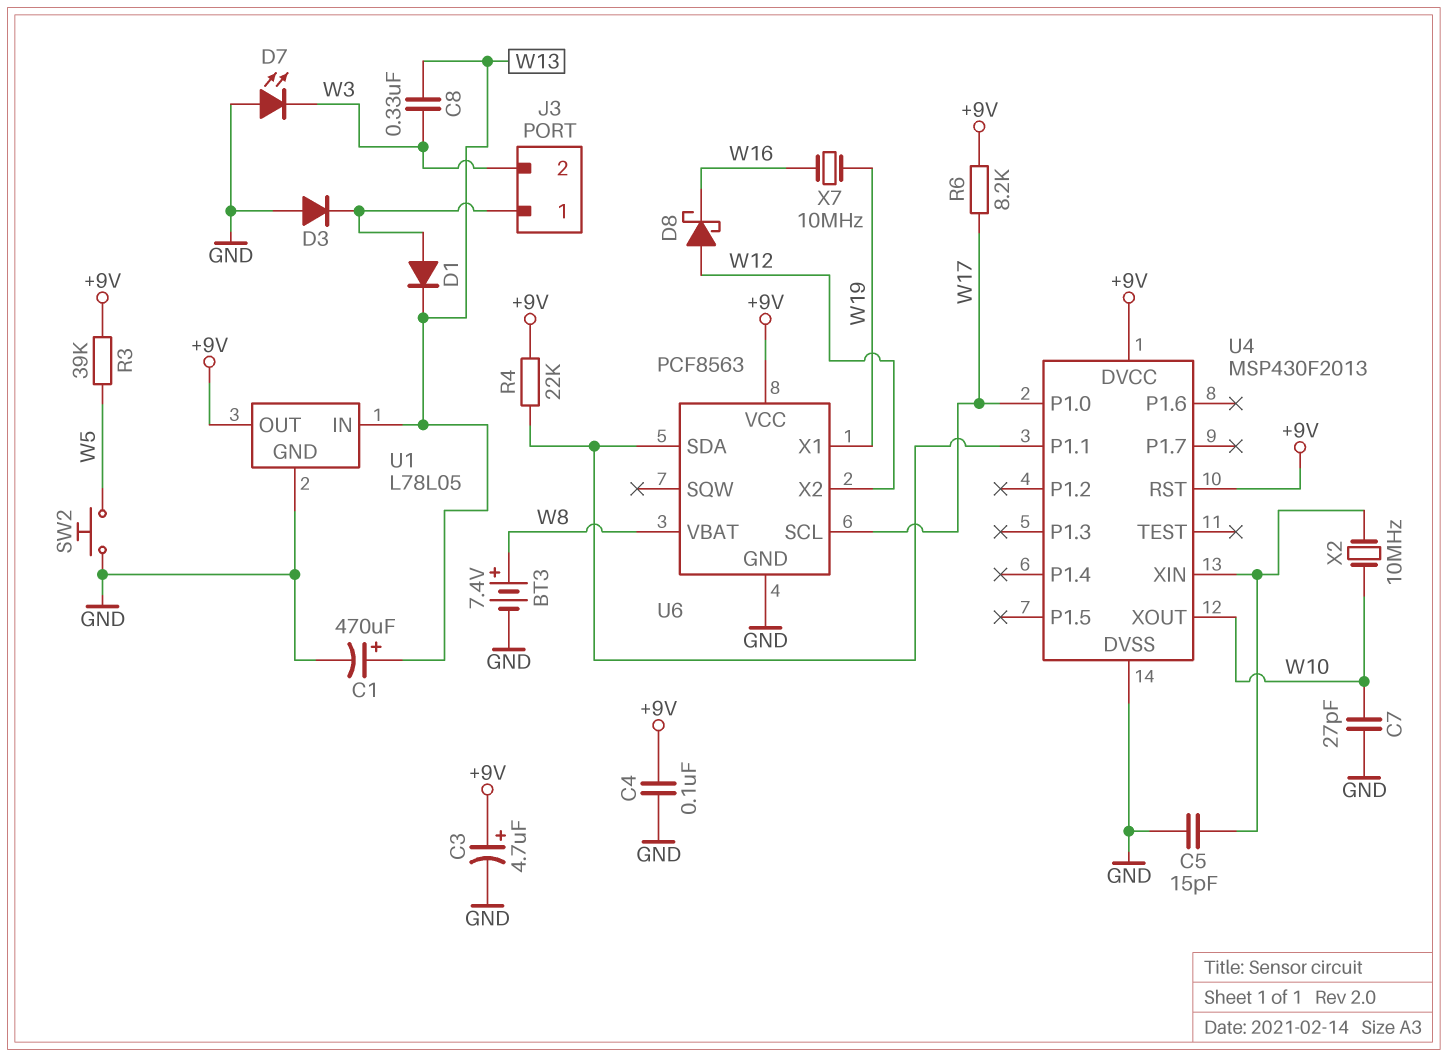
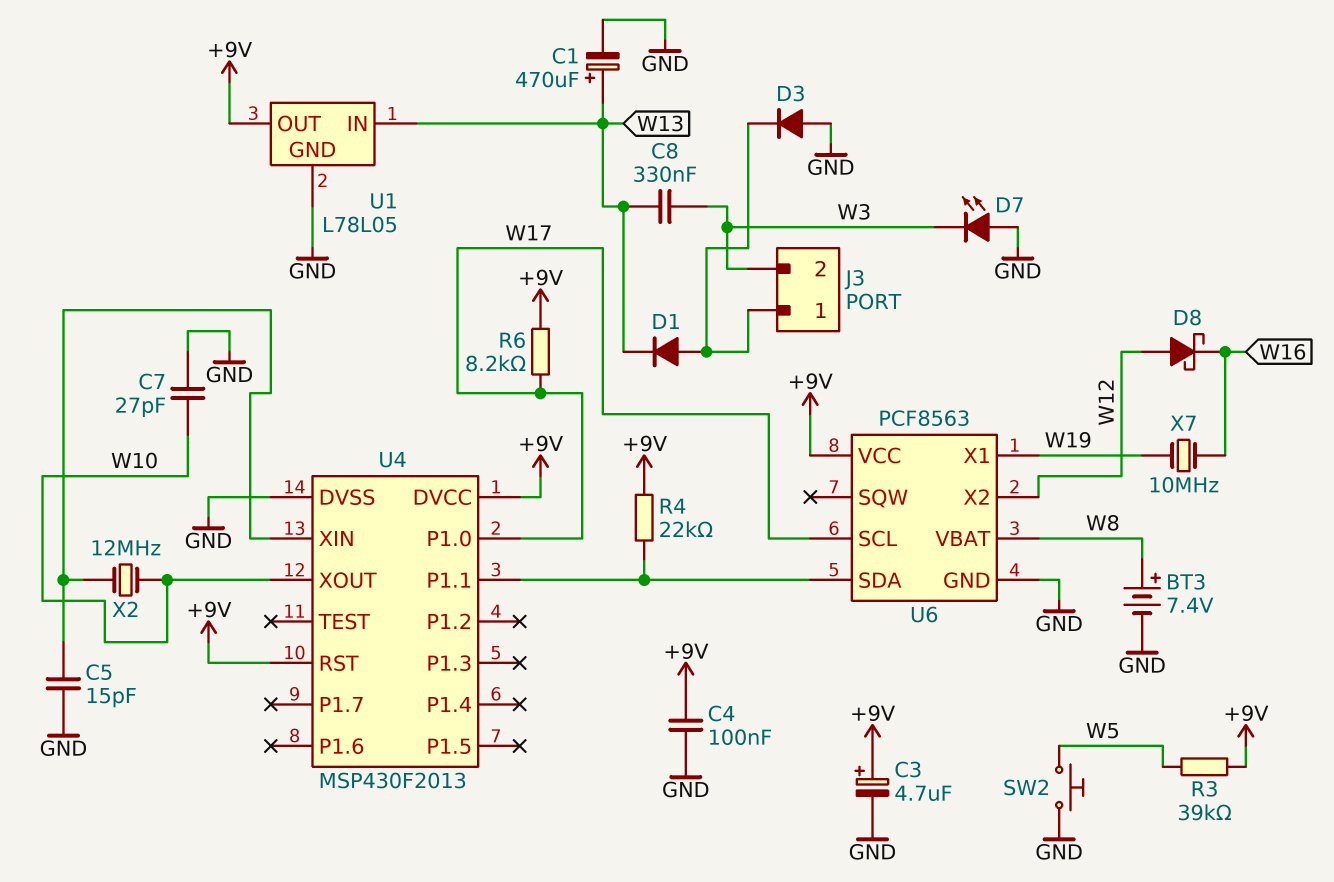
X2: 10MHz (U4/XIN, W10) -> 12MHz (U4/XIN, W10)

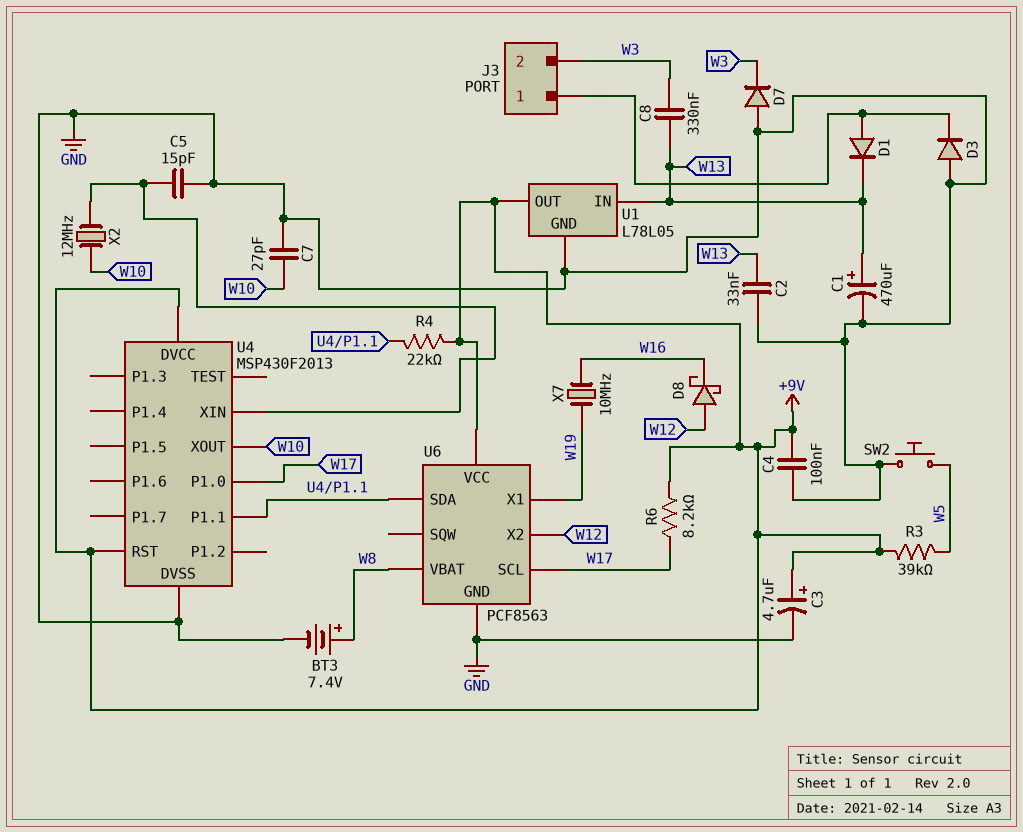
C2: none -> 33nF (GND, W13)
D7: LED (A GND, K W3) -> diode (A GND, K W3)

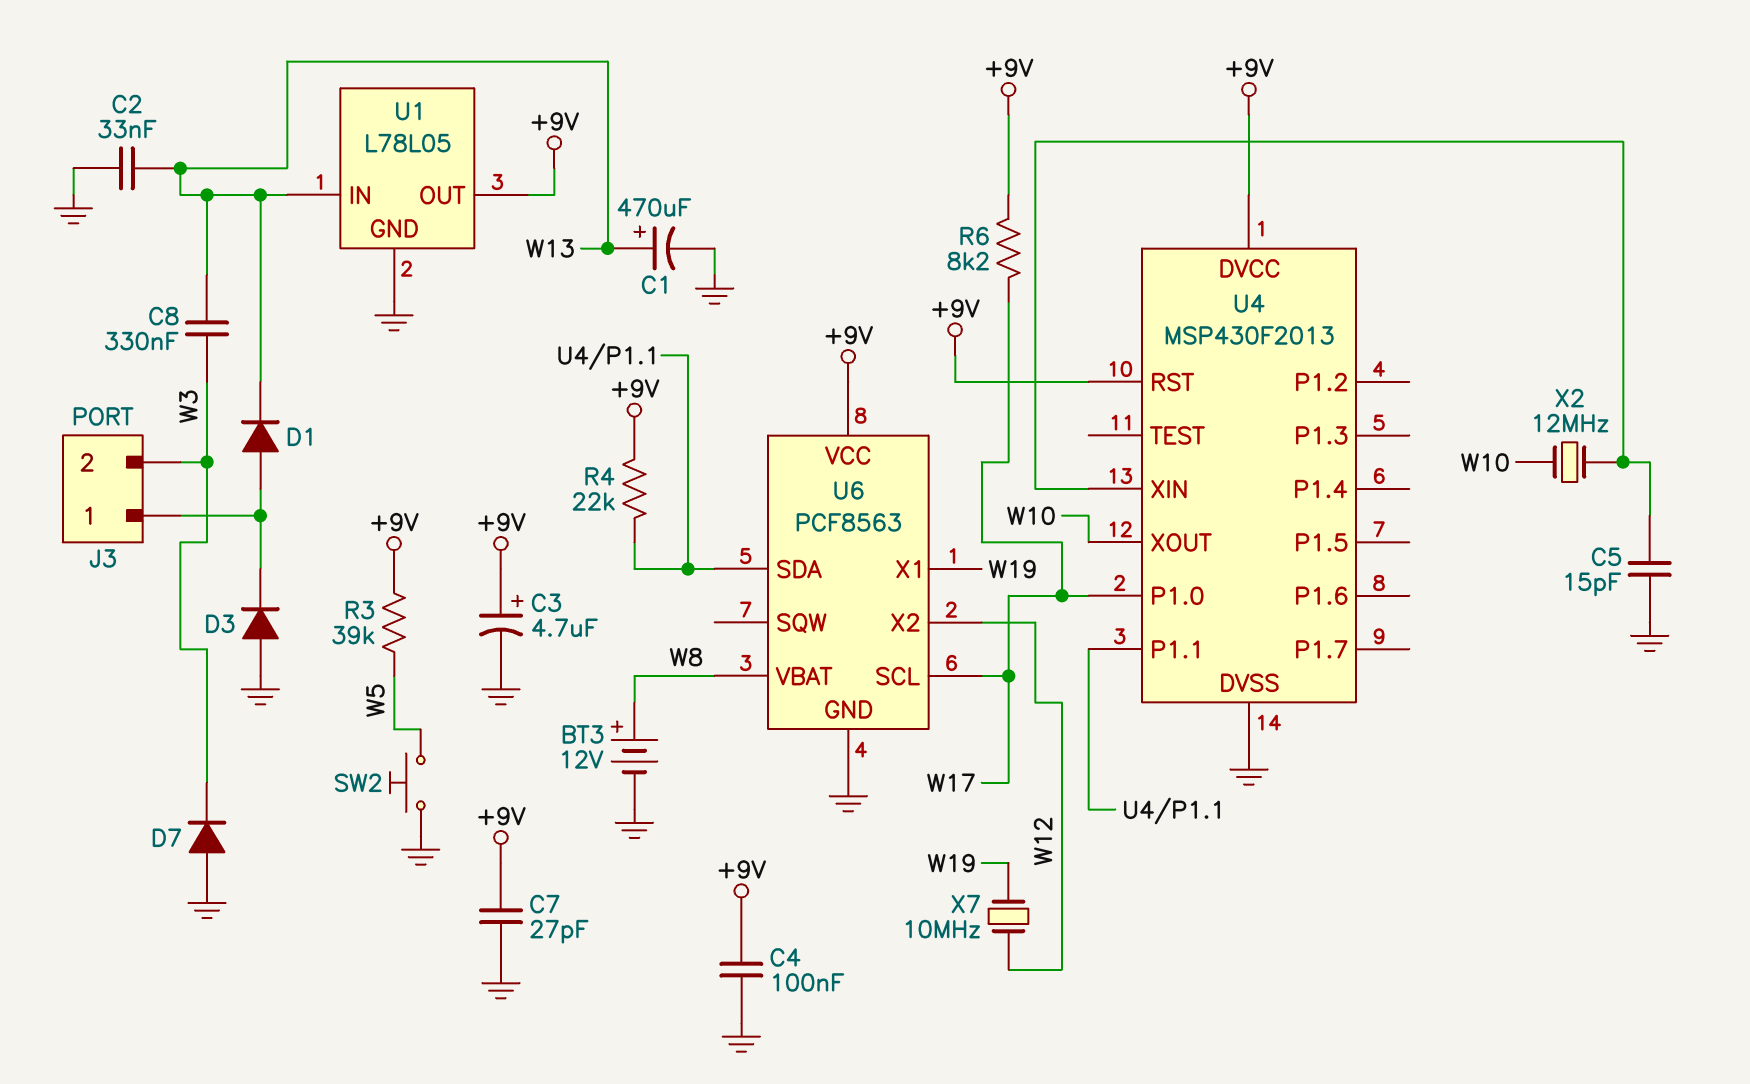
BT3: 7.4V (plus W8, minus GND) -> 12V (plus W8, minus GND)
C7: 27pF (GND, W10) -> 27pF (+9V, GND)
D8: schottky (A W12, K W16) -> none
X7: 10MHz (W16, W19) -> 10MHz (W12, W19)

